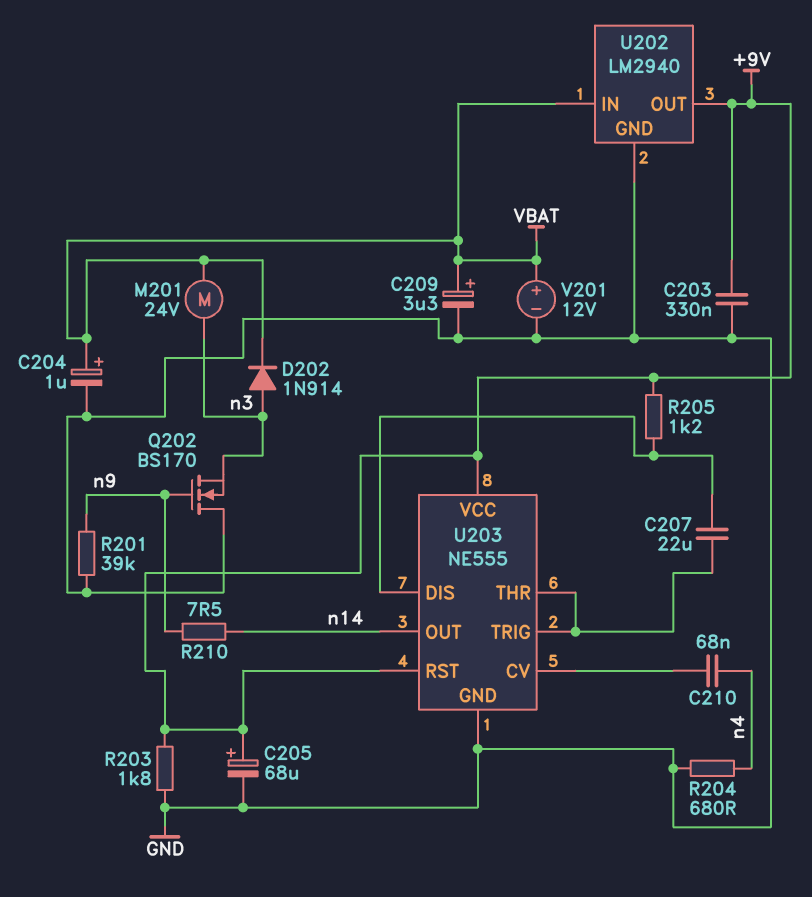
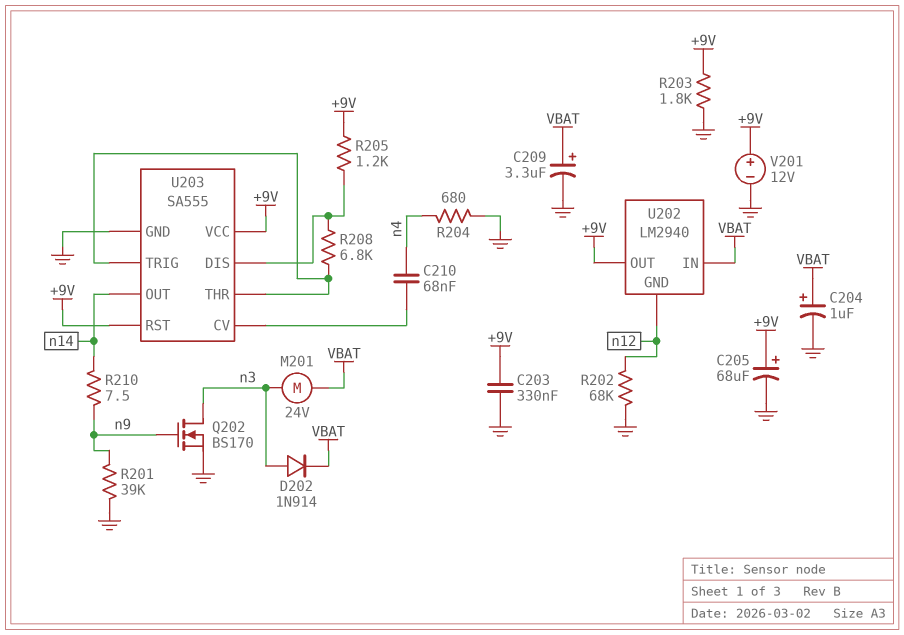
C207: 22uF (U203/DIS, U203/THR) -> none
Q202: NMOS BS170 (G n9, D GND, S n3) -> NMOS BS170 (G n9, D n3, S GND)
R202: none -> 68k (GND, n12)
R208: none -> 6.8k (U203/DIS, U203/THR)
U202 pin GND: GND -> n12
U203: NE555 -> SA555
V201: 12V (plus VBAT, minus GND) -> 12V (plus +9V, minus GND)

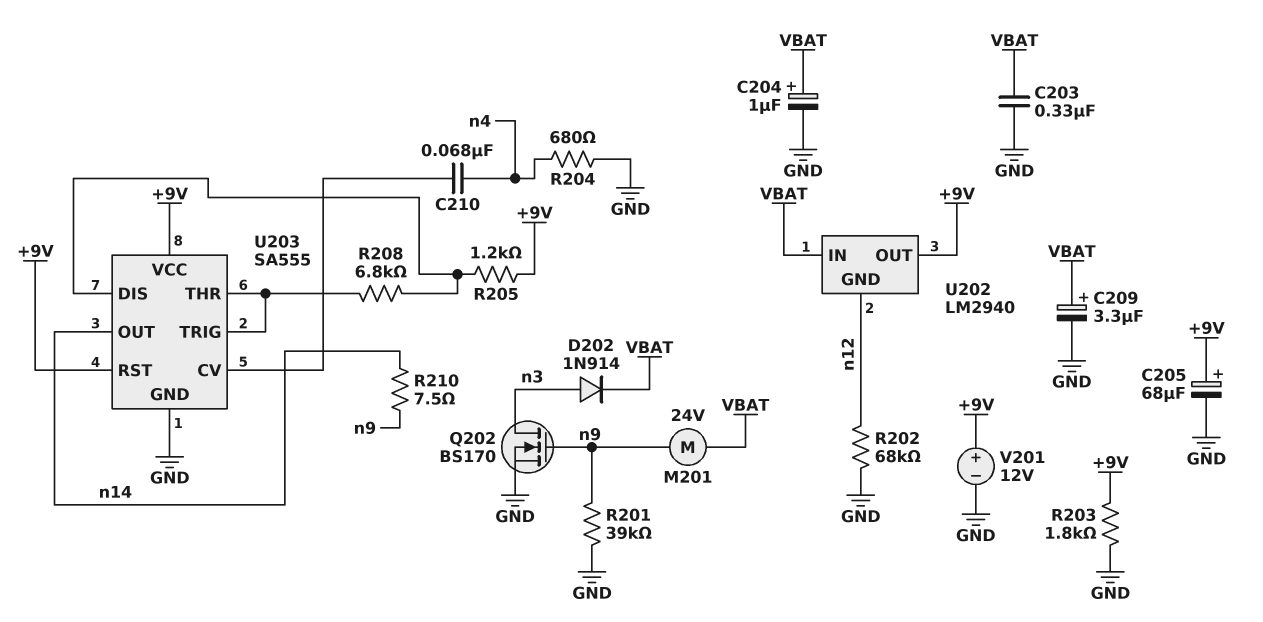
C203: 330nF (+9V, GND) -> 330nF (GND, VBAT)
M201: motor 24V (VBAT, n3) -> motor 24V (VBAT, n9)

